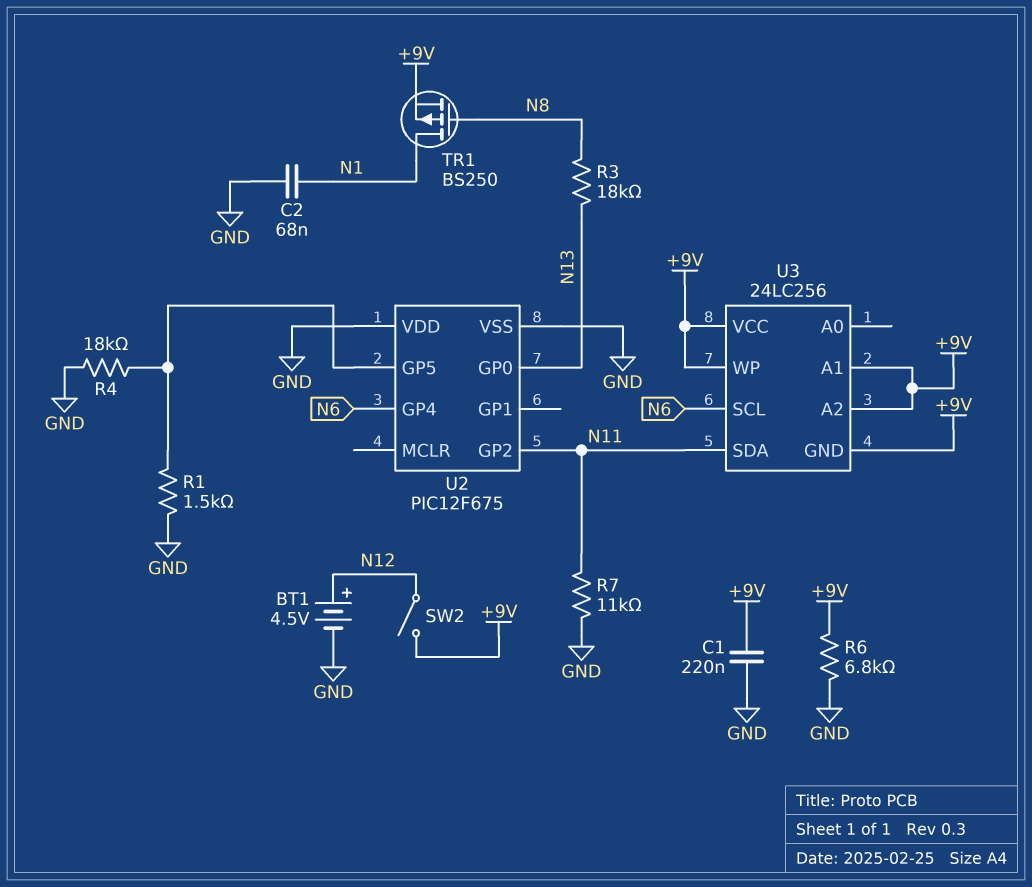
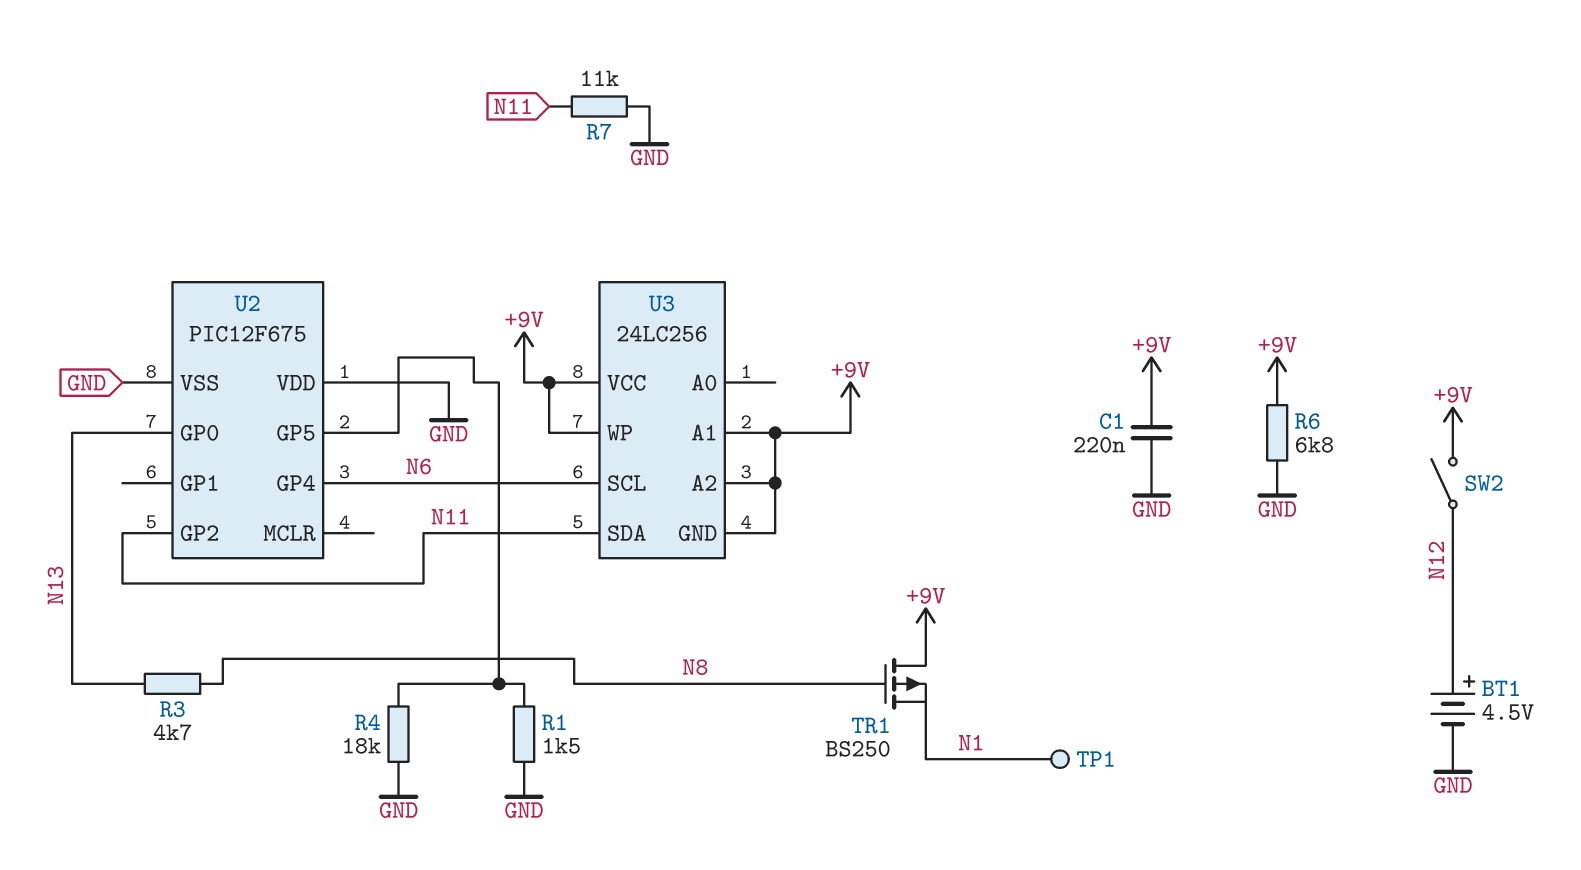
C2: 68nF (GND, N1) -> none
R3: 18k (N8, N13) -> 4.7k (N8, N13)
TP1: none -> test point (N1)
TR1: PMOS BS250 (G N8, D N1, S +9V) -> PMOS BS250 (G N8, D +9V, S N1)

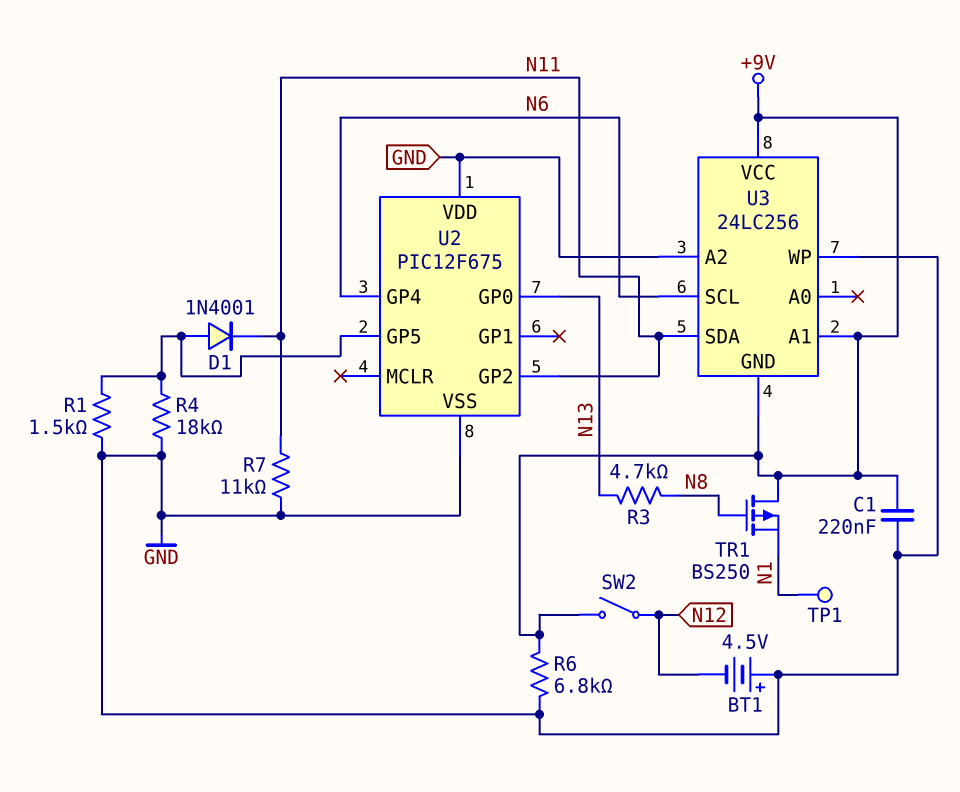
BT1: 4.5V (plus N12, minus GND) -> 4.5V (plus GND, minus N12)
D1: none -> diode 1N4001 (A U2/GP5, K N11)
U3 pin A2: +9V -> GND
U3 pin WP: +9V -> GND

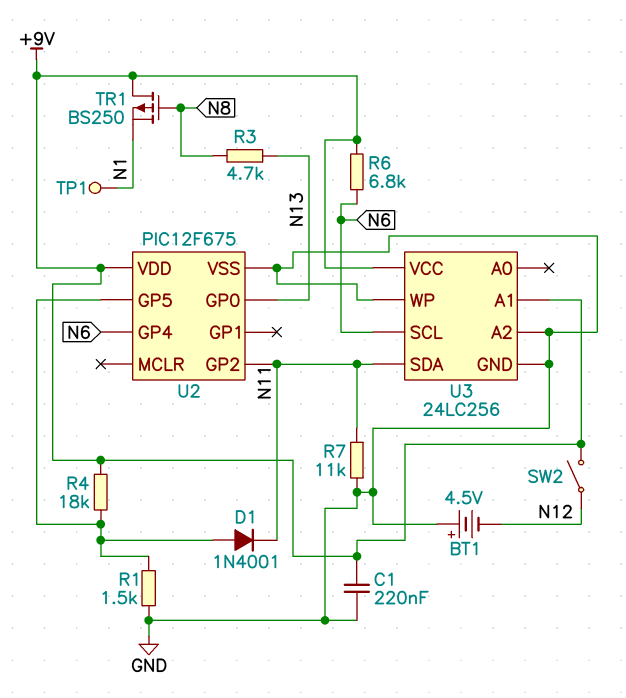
R4: 18k (GND, U2/GP5) -> 18k (+9V, U2/GP5)
R6: 6.8k (+9V, GND) -> 6.8k (+9V, N6)
U2 pin VDD: GND -> +9V
U3 pin GND: +9V -> GND

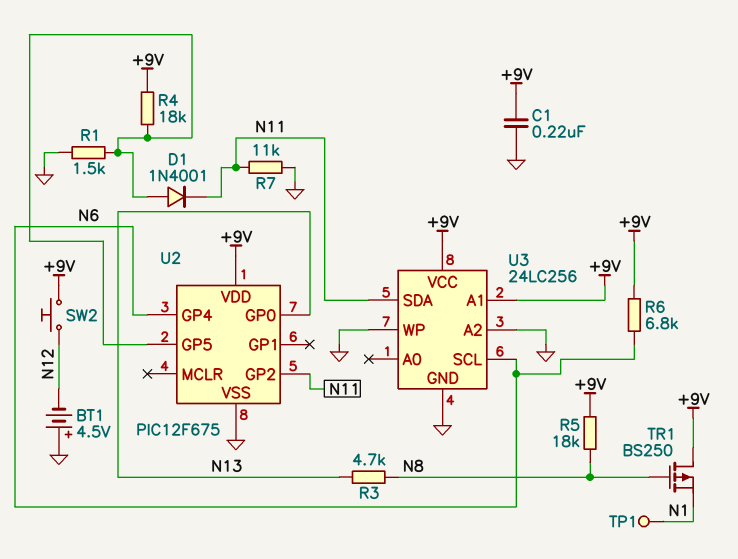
R5: none -> 18k (+9V, N8)
SW2: switch (+9V, N12) -> button (+9V, N12)

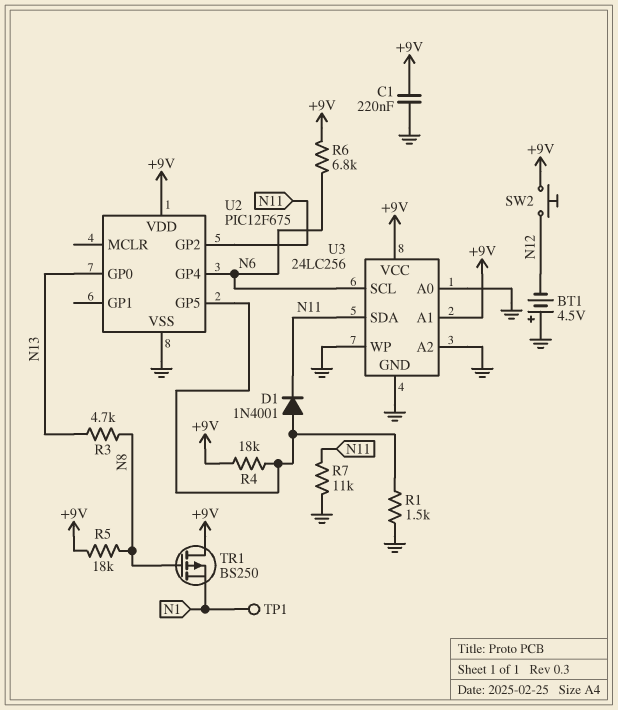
U3 pin A0: none -> GND

